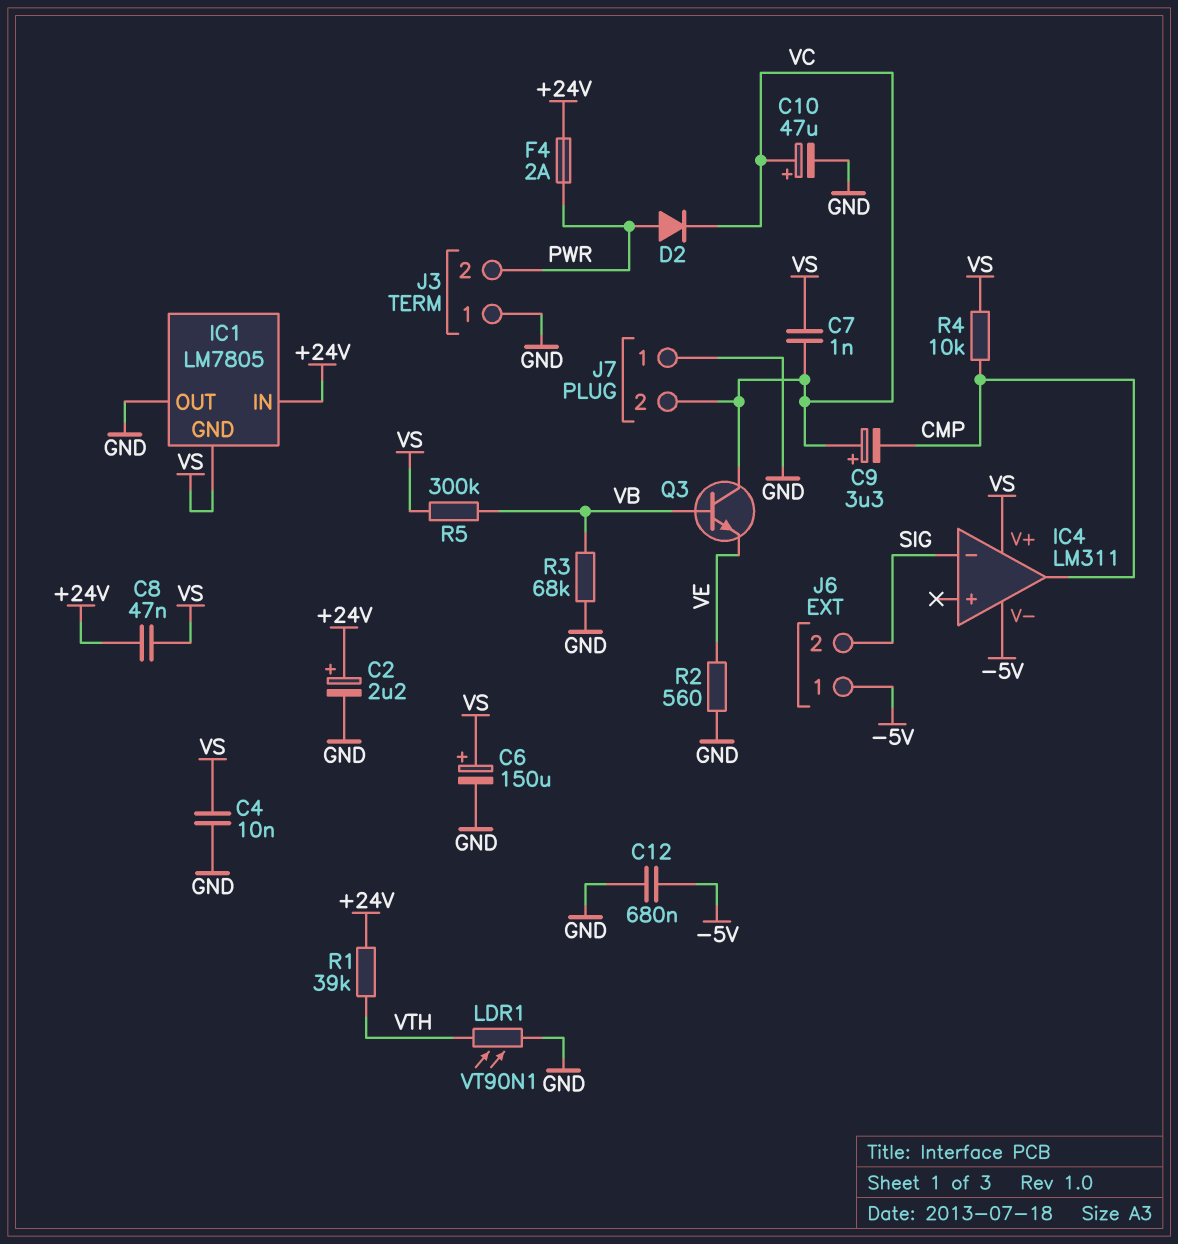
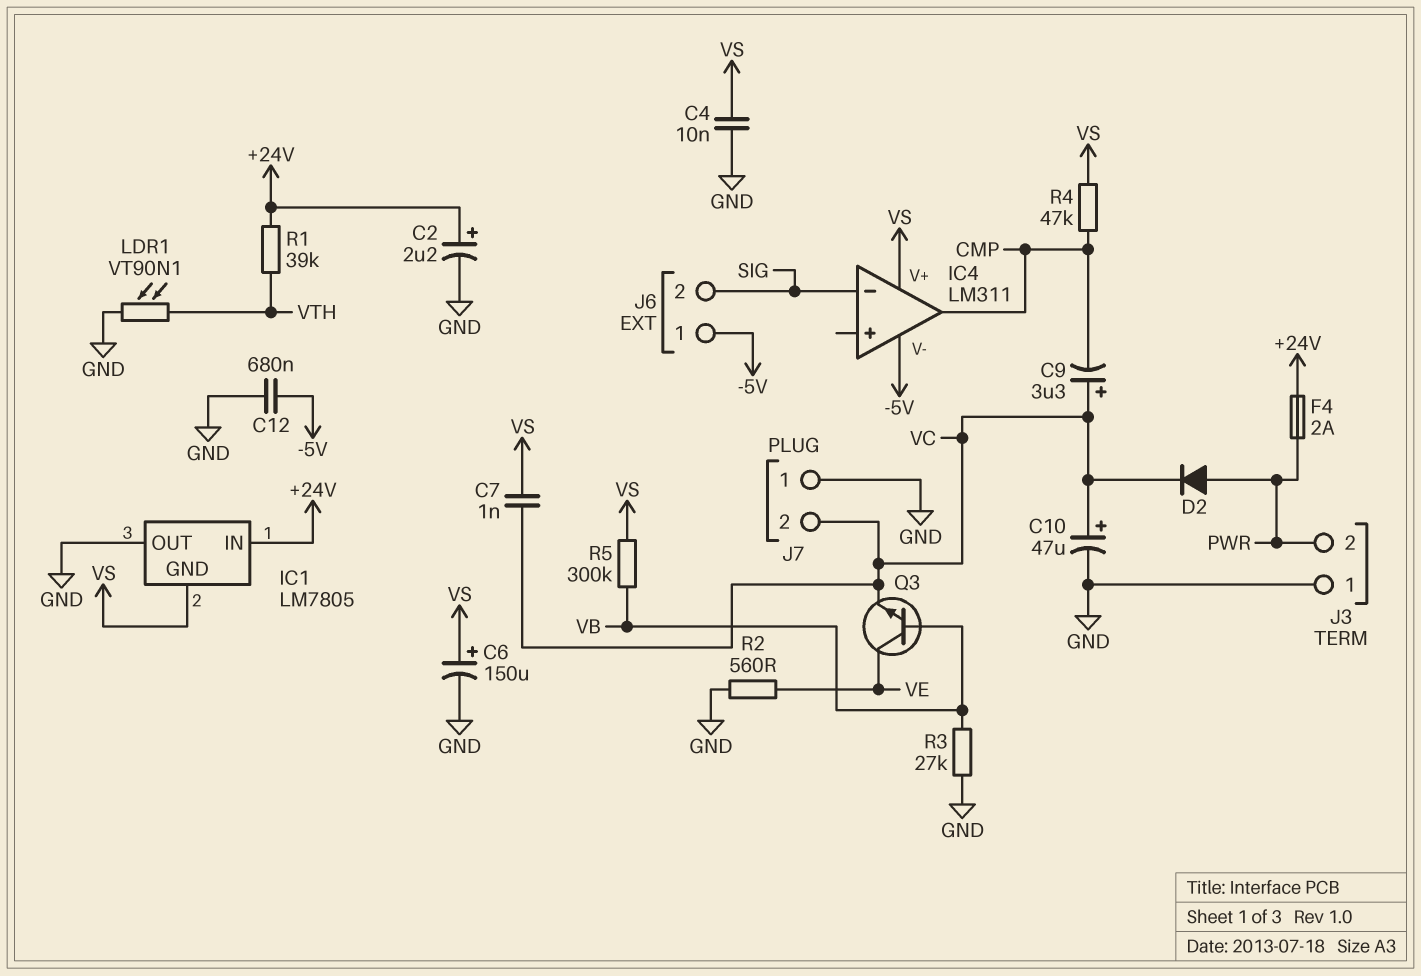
C8: 47nF (+24V, VS) -> none
Q3: NPN (B VB, C VC, E VE) -> NPN (B VB, C VE, E VC)
R3: 68k (GND, VB) -> 27k (GND, VB)
R4: 10k (CMP, VS) -> 47k (CMP, VS)

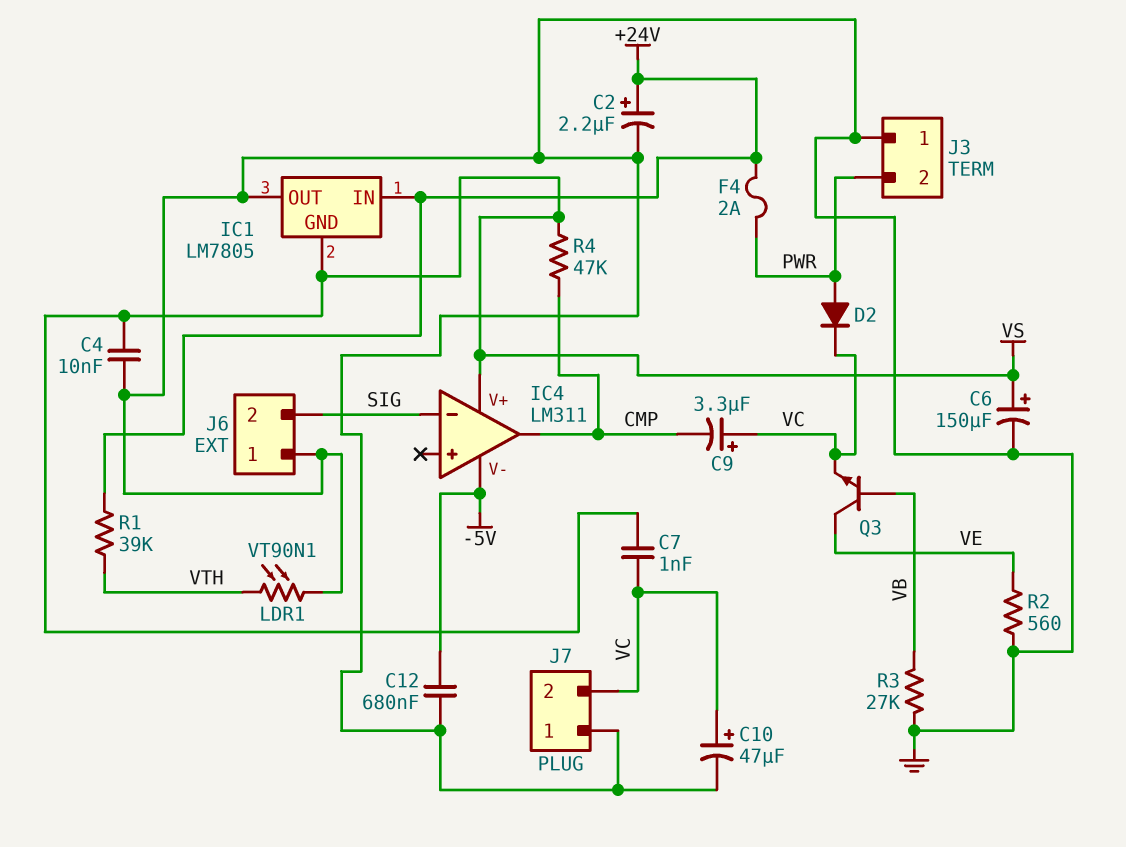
J6 pin 1: -5V -> GND
R5: 300k (VB, VS) -> none

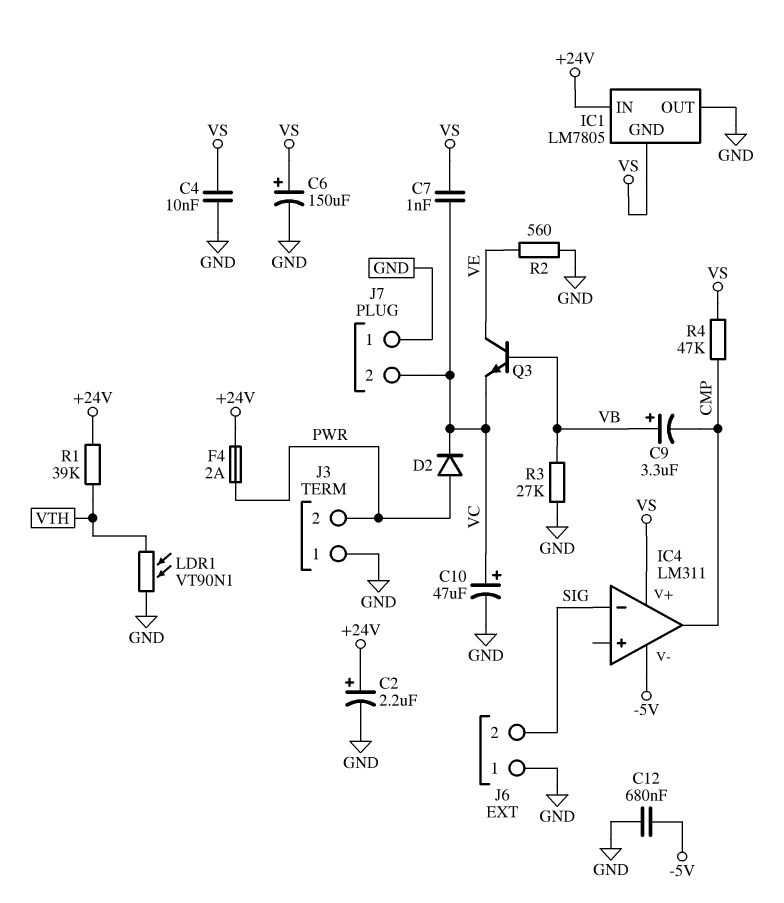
C9: 3.3uF (plus VC, minus CMP) -> 3.3uF (plus VB, minus CMP)

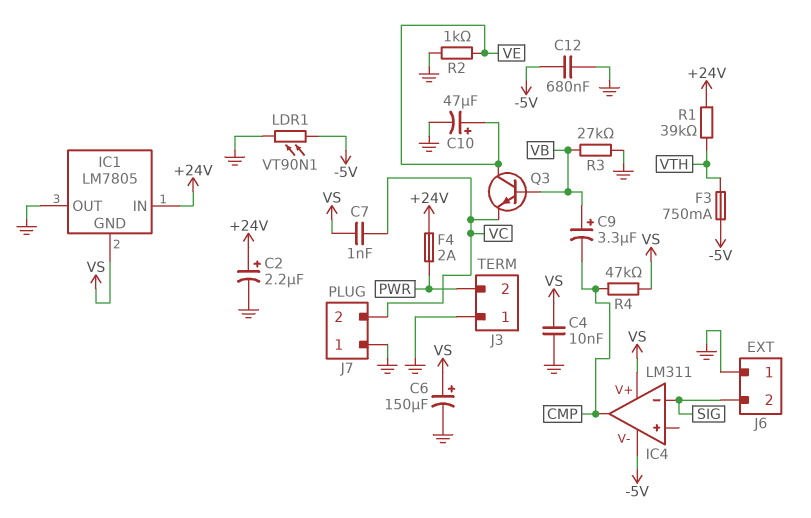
C10: 47uF (plus VC, minus GND) -> 47uF (plus VE, minus GND)
D2: diode (A PWR, K VC) -> none
F3: none -> 750mA (-5V, VTH)
LDR1: VT90N1 (GND, VTH) -> VT90N1 (-5V, GND)
R2: 560 (GND, VE) -> 1k (GND, VE)

